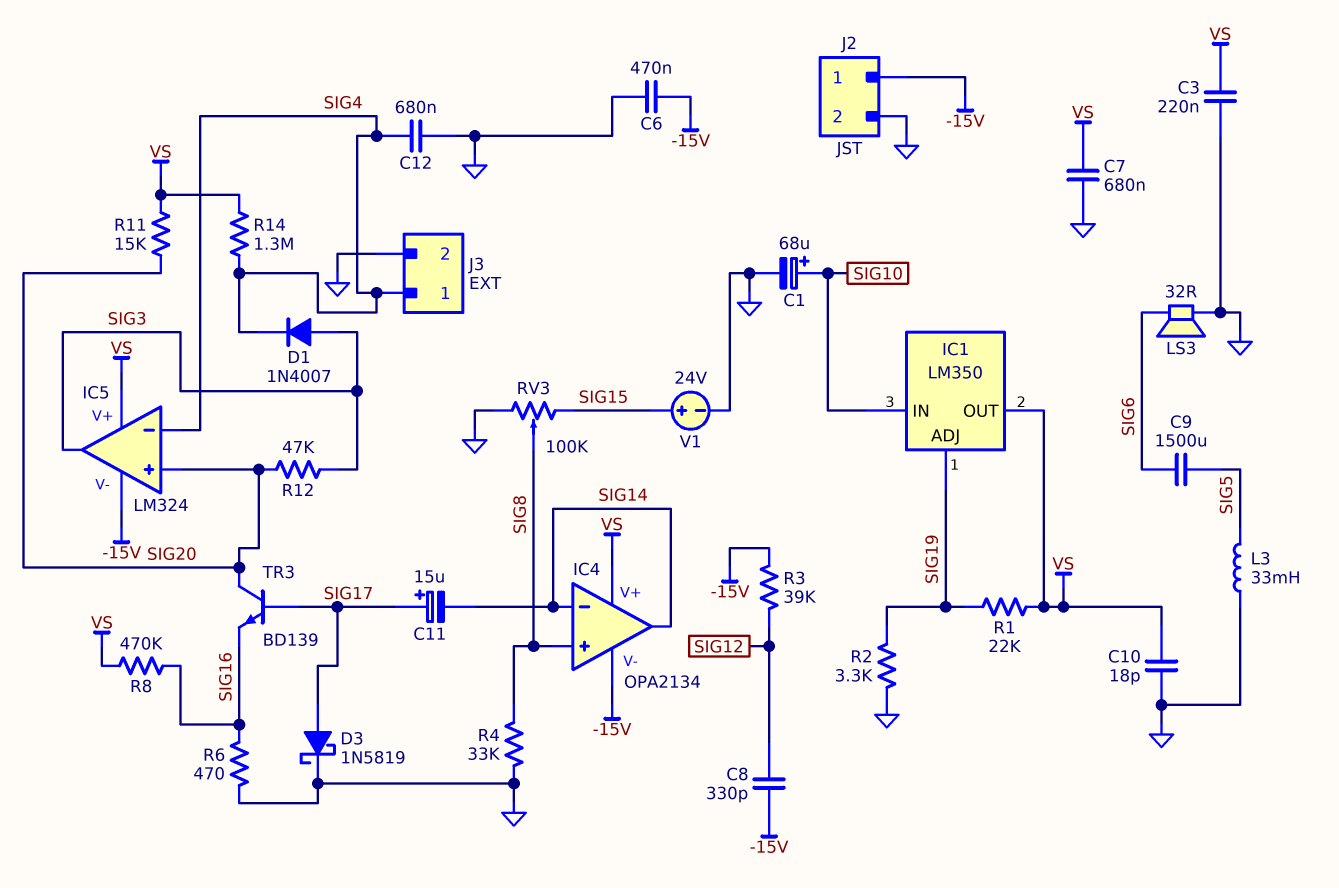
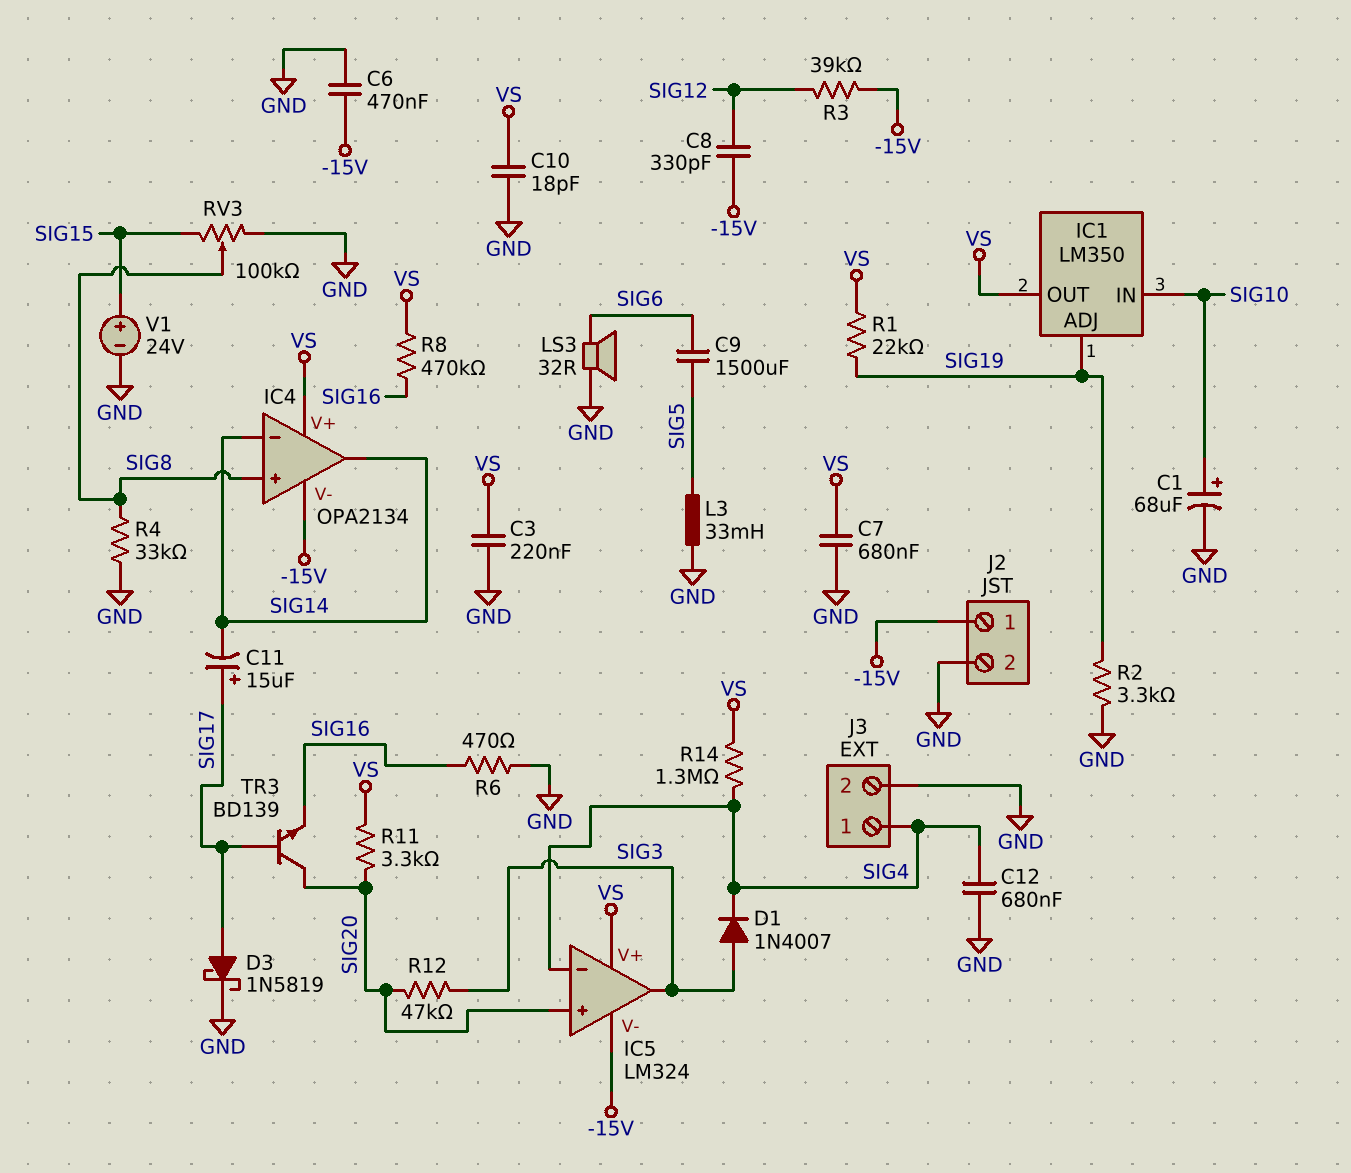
R11: 15k (SIG20, VS) -> 3.3k (SIG20, VS)

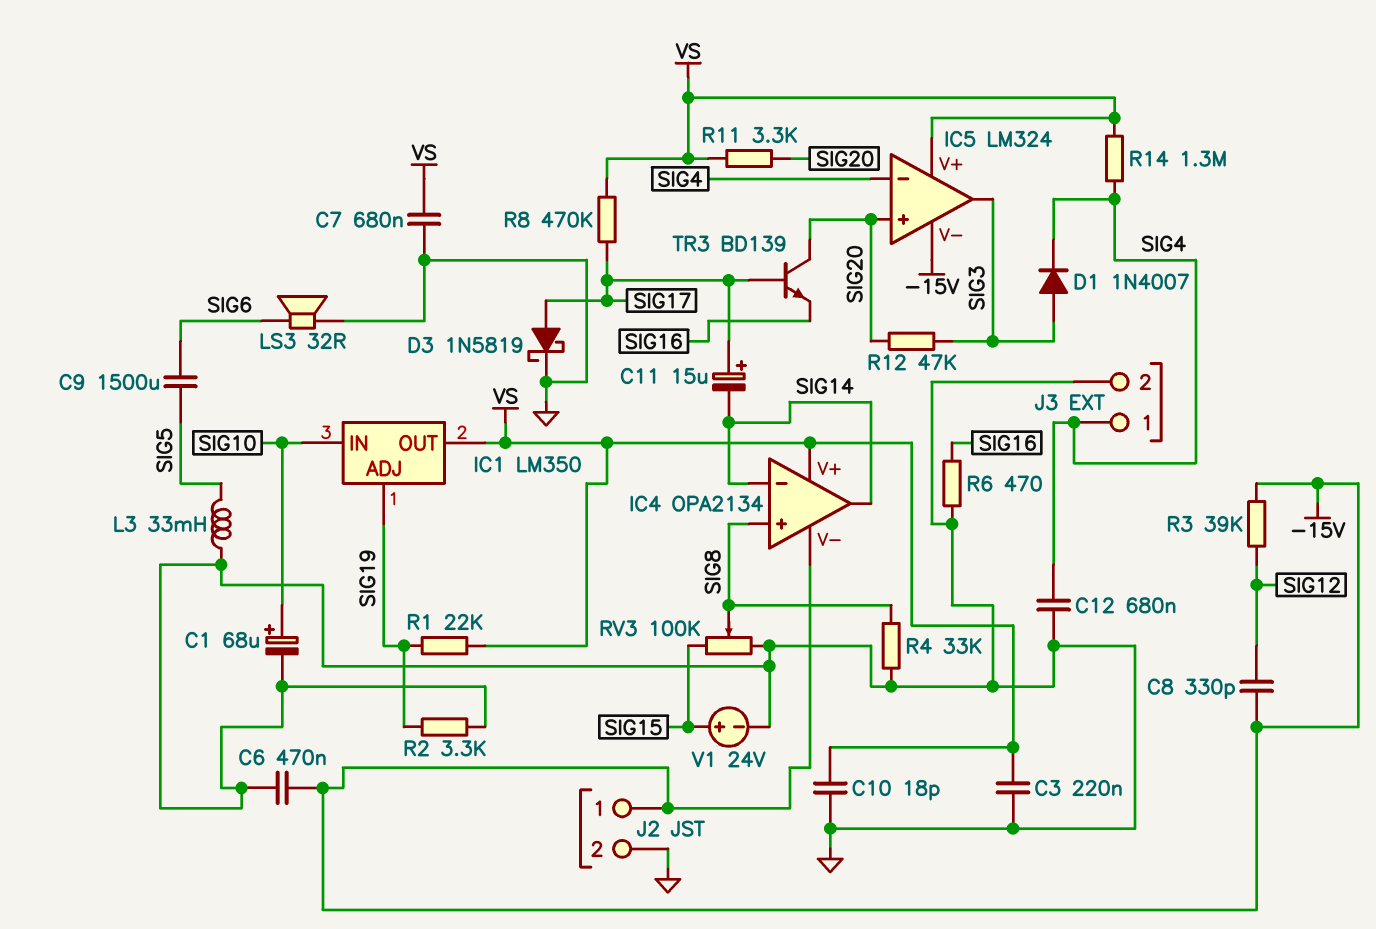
R8: 470k (SIG16, VS) -> 470k (SIG17, VS)

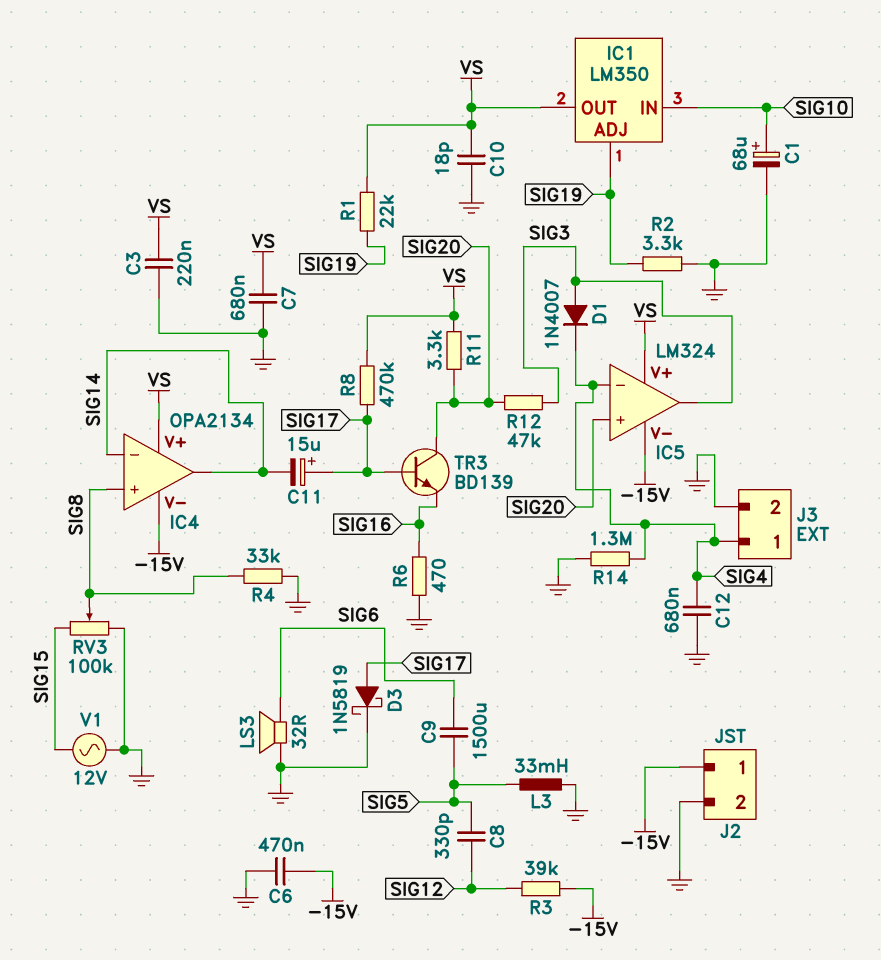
C8: 330pF (-15V, SIG12) -> 330pF (SIG5, SIG12)
R14: 1.3M (SIG4, VS) -> 1.3M (GND, SIG4)
V1: 24V (plus SIG15, minus GND) -> AC 12V (GND, SIG15)

